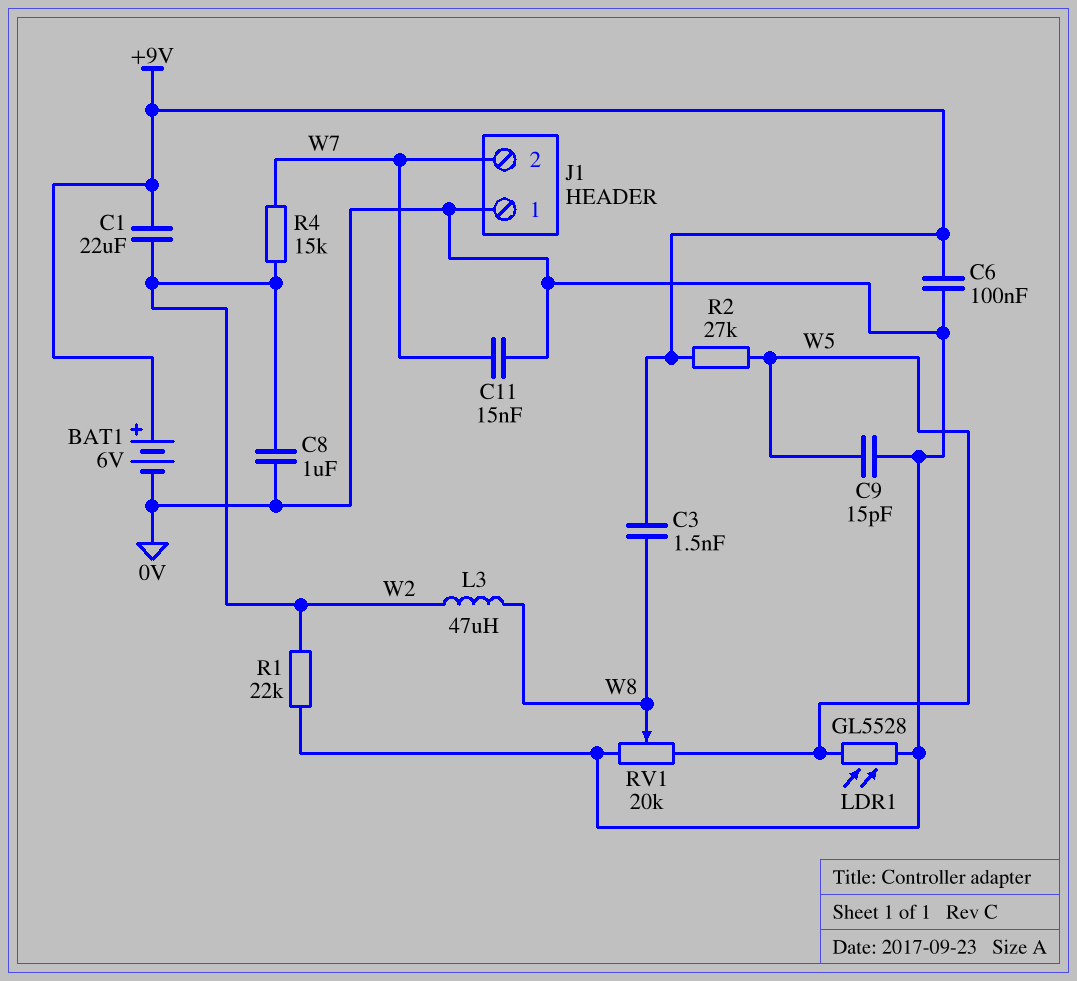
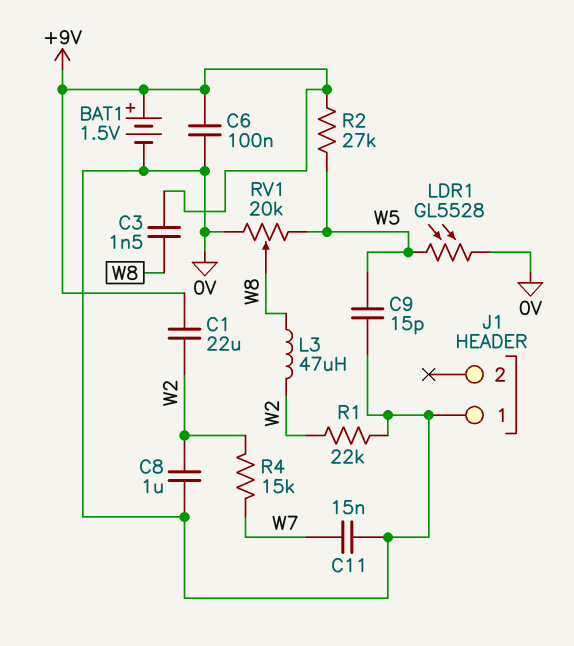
BAT1: 6V (plus +9V, minus 0V) -> 1.5V (plus +9V, minus 0V)
J1 pin 2: W7 -> none

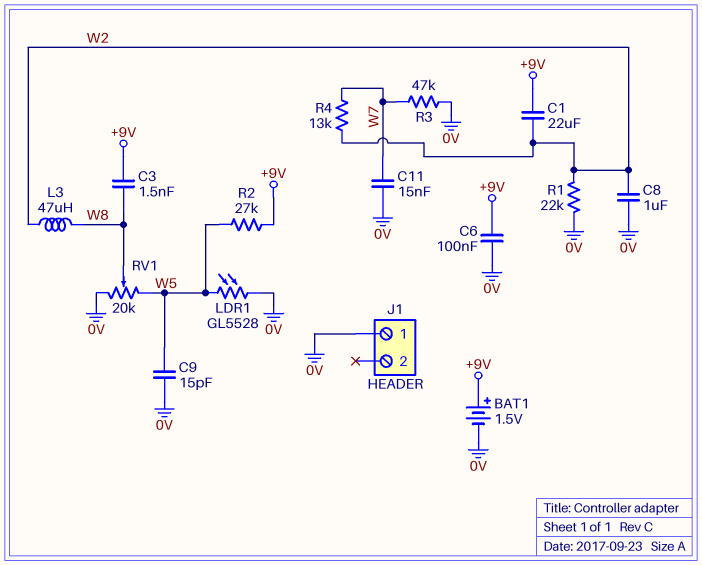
R3: none -> 47k (0V, W7)
R4: 15k (W2, W7) -> 13k (W2, W7)

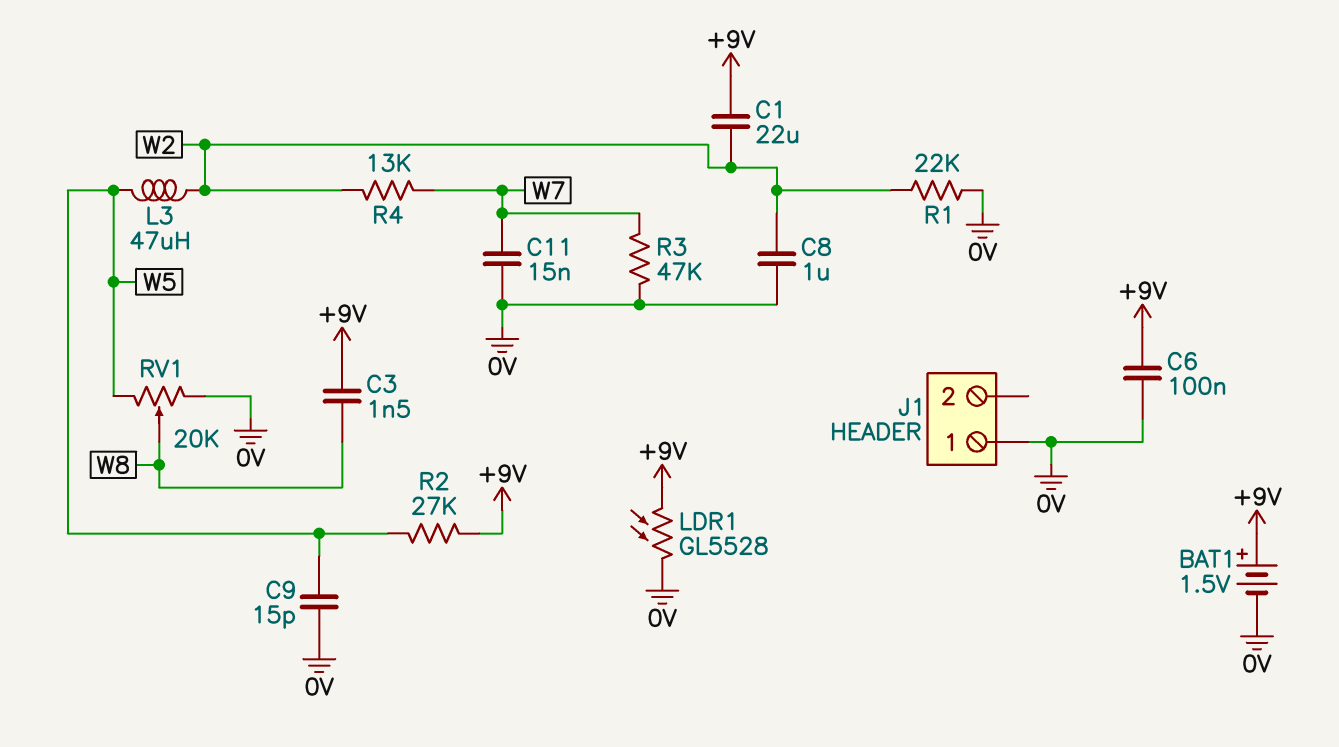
L3: 47uH (W2, W8) -> 47uH (W2, W5)
LDR1: GL5528 (0V, W5) -> GL5528 (+9V, 0V)

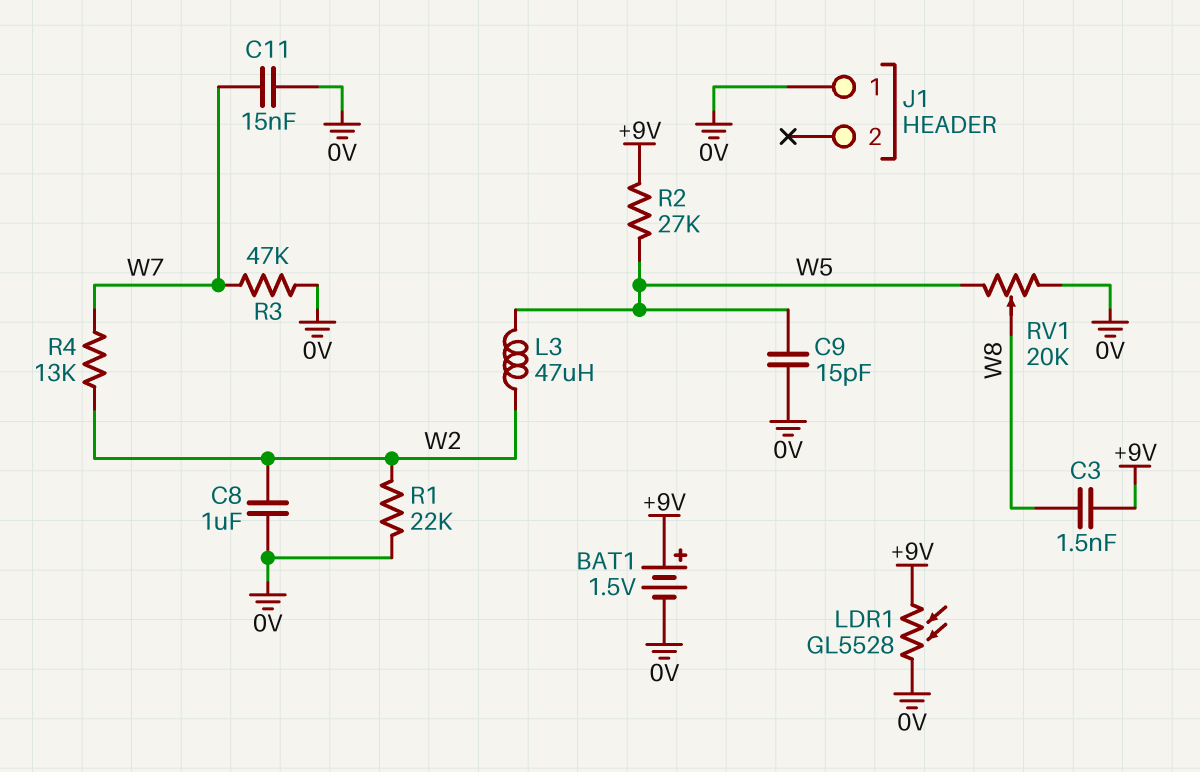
C1: 22uF (+9V, W2) -> none
C6: 100nF (+9V, 0V) -> none

